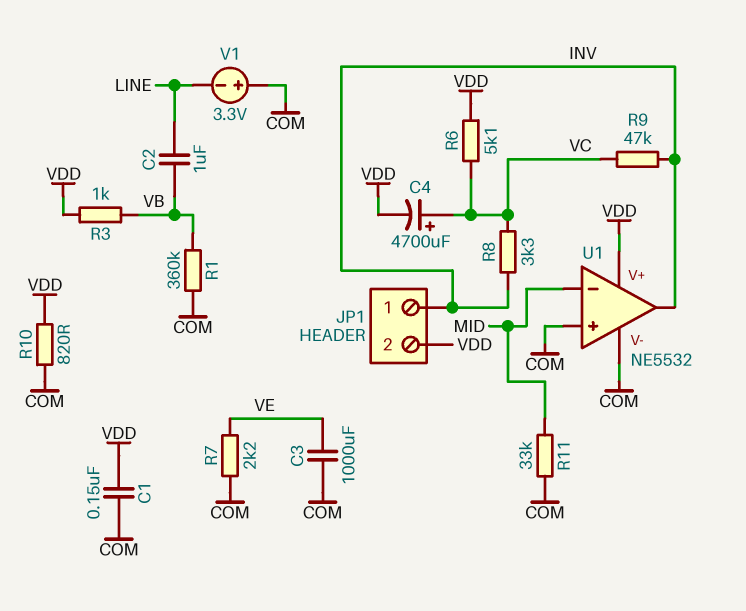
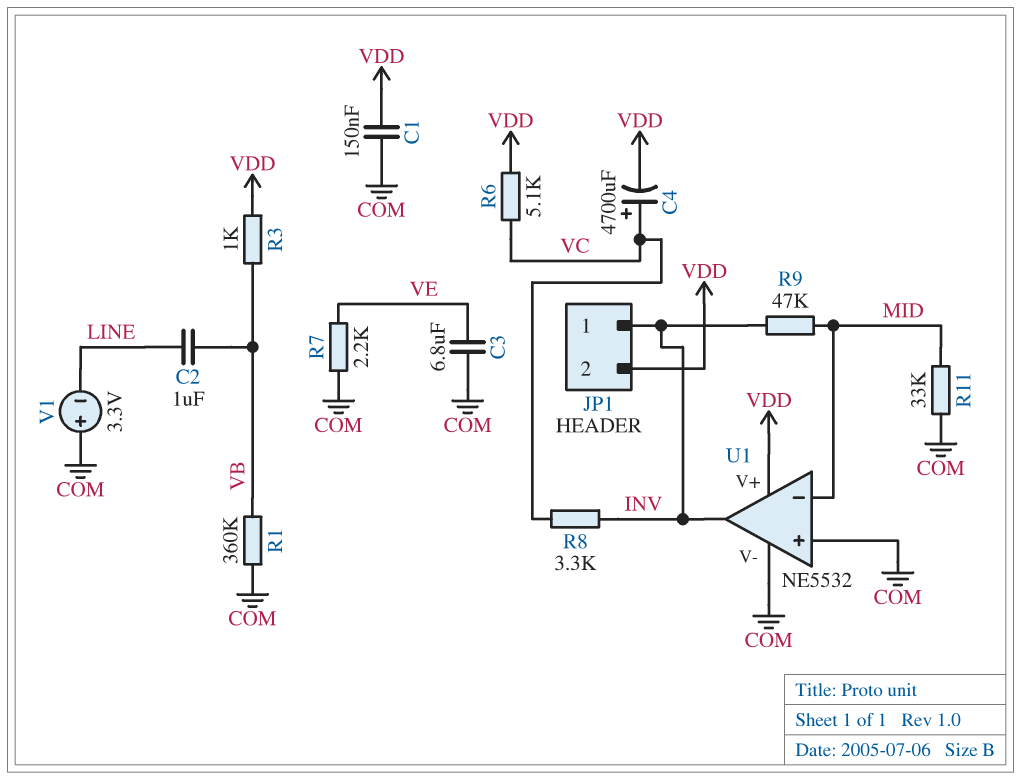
C3: 1000uF (COM, VE) -> 6.8uF (COM, VE)
R9: 47k (INV, VC) -> 47k (INV, MID)
R10: 820 (COM, VDD) -> none

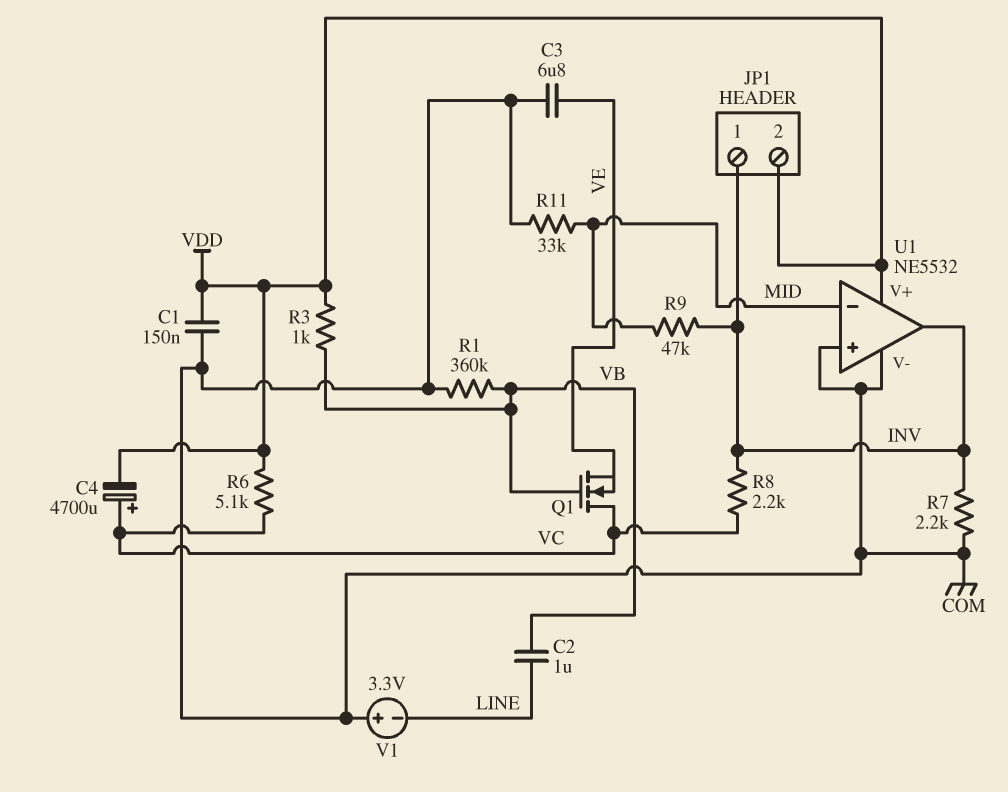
Q1: none -> NMOS (G VB, D VC, S VE)
R7: 2.2k (COM, VE) -> 2.2k (COM, INV)
R8: 3.3k (INV, VC) -> 2.2k (INV, VC)

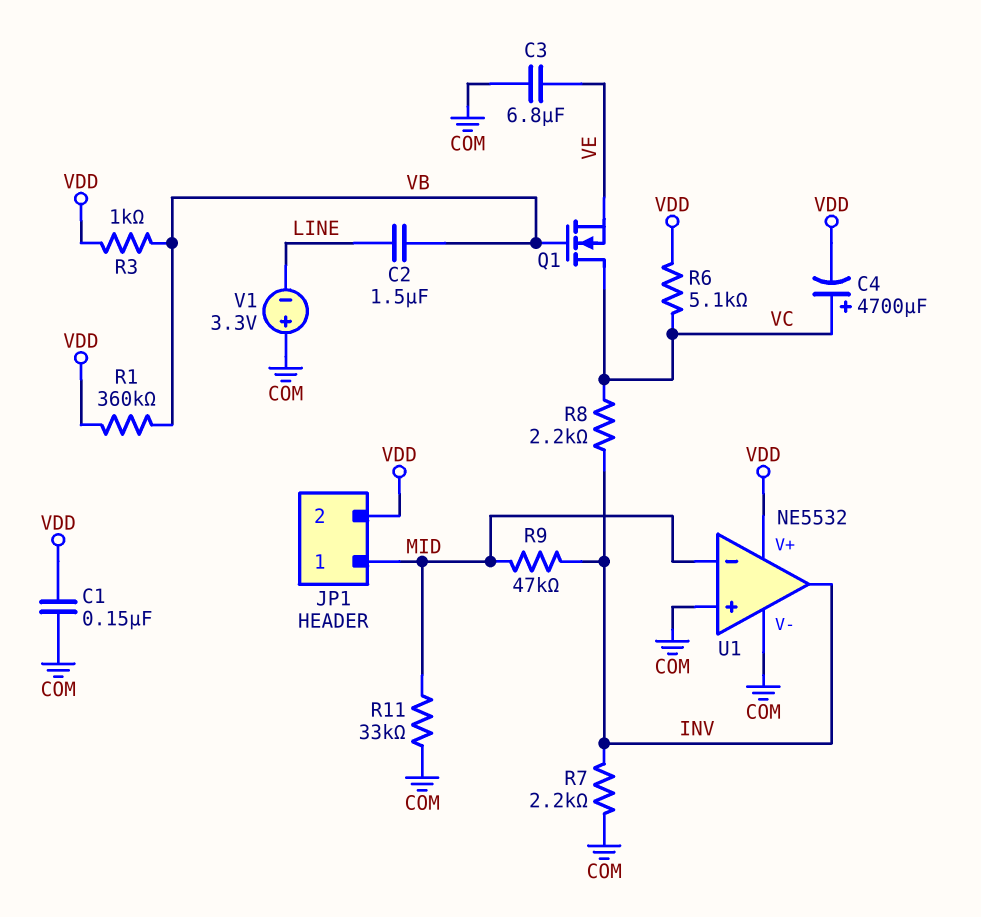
C2: 1uF (LINE, VB) -> 1.5uF (LINE, VB)
JP1 pin 1: INV -> MID
R1: 360k (COM, VB) -> 360k (VB, VDD)

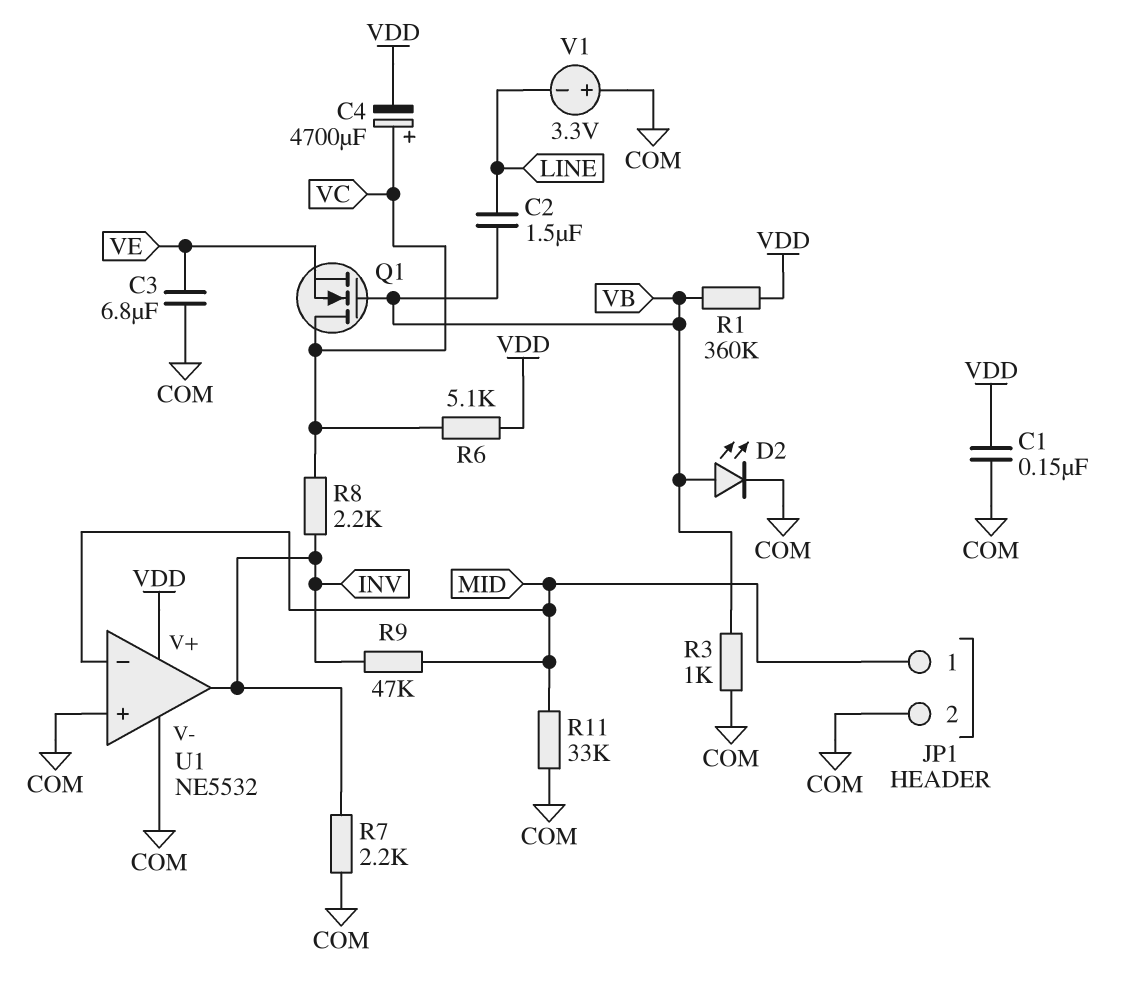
D2: none -> LED (A VB, K COM)
JP1 pin 2: VDD -> COM
R3: 1k (VB, VDD) -> 1k (COM, VB)

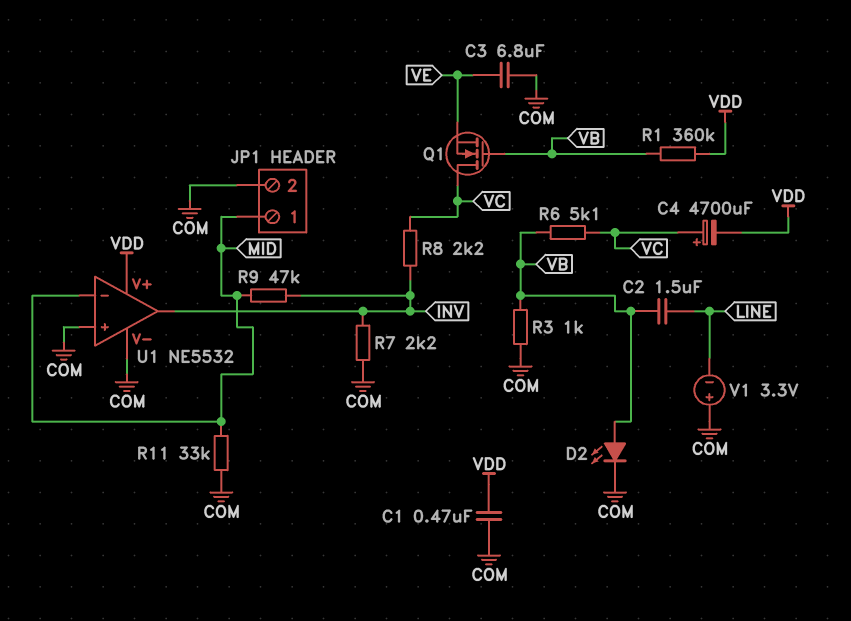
C1: 150nF (COM, VDD) -> 470nF (COM, VDD)
R6: 5.1k (VC, VDD) -> 5.1k (VB, VC)

